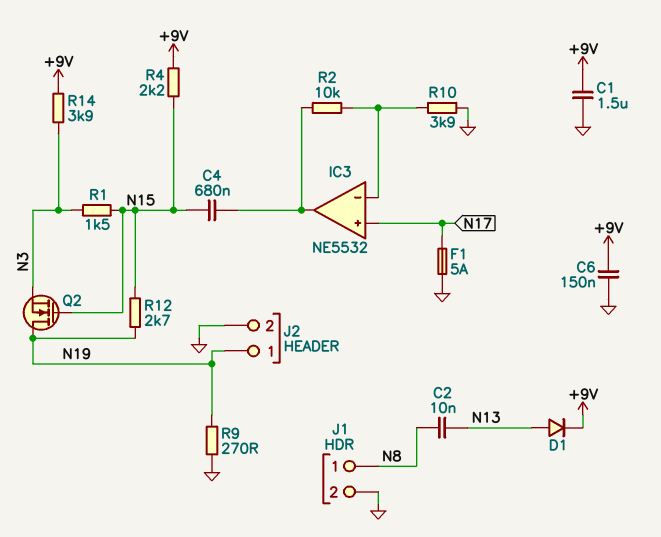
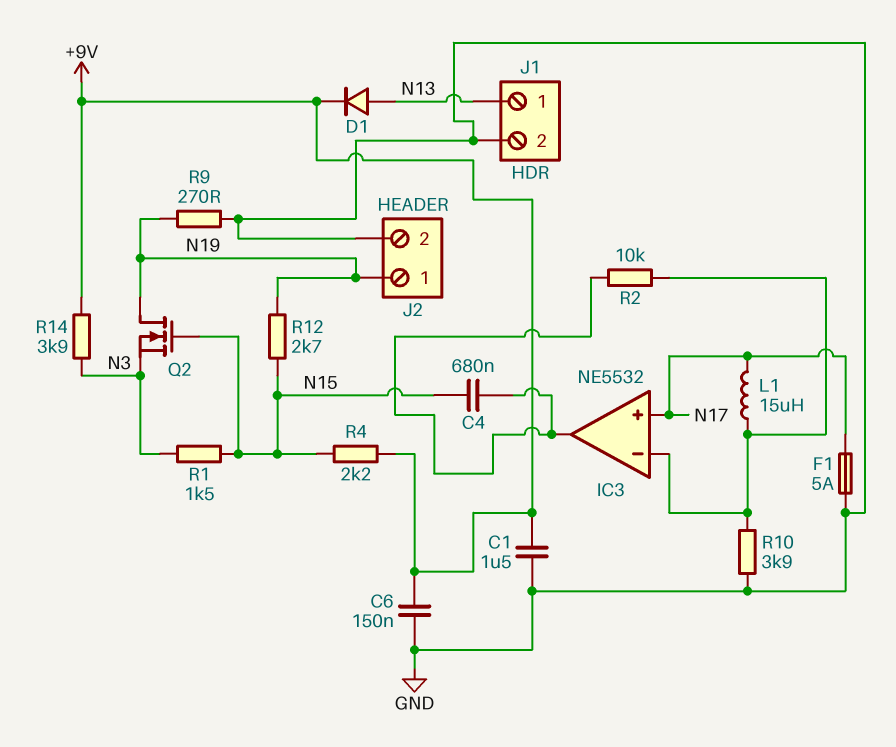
C2: 10nF (N8, N13) -> none
J1 pin 1: N8 -> N13
L1: none -> 15uH (IC3/in-, N17)

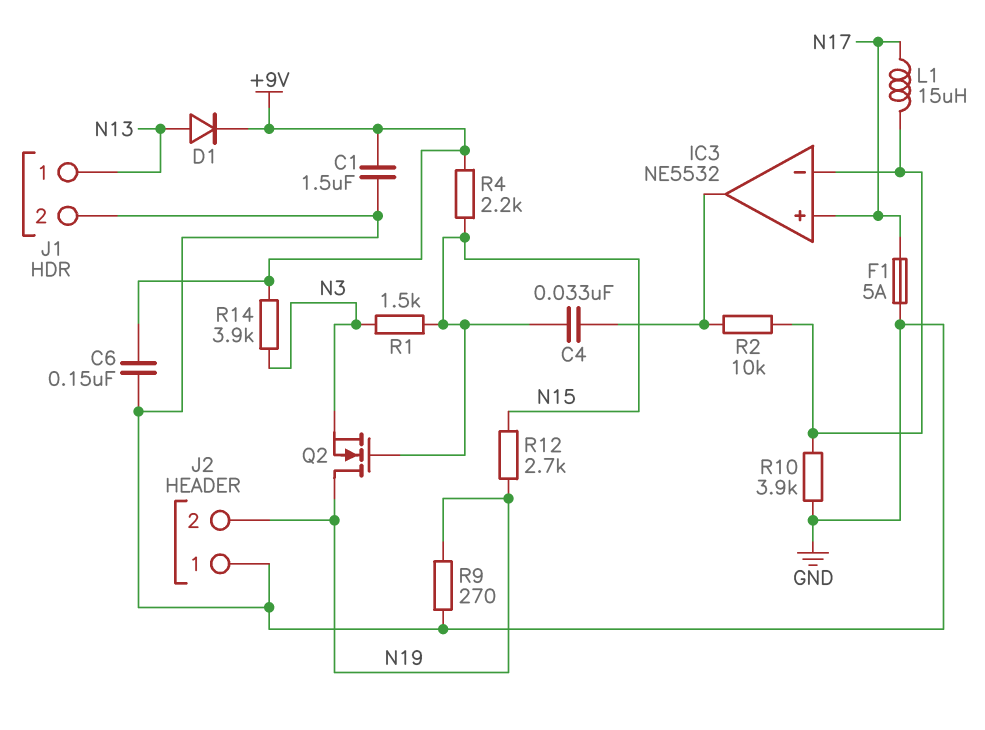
C4: 680nF (IC3/out, N15) -> 33nF (IC3/out, N15)
J2 pin 1: N19 -> GND
J2 pin 2: GND -> N19

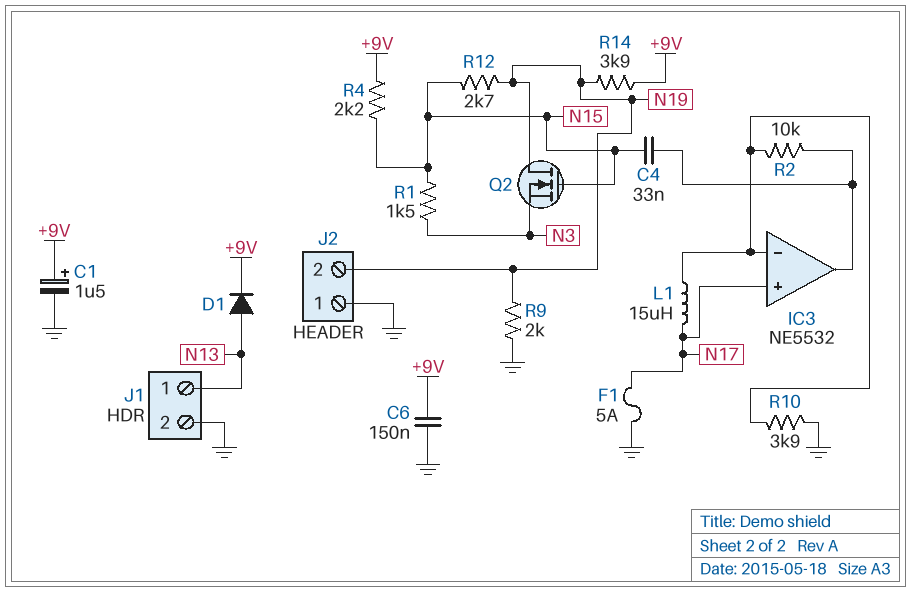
C1: 1.5uF (+9V, GND) -> 1.5uF (plus +9V, minus GND)
R9: 270 (GND, N19) -> 2k (GND, N19)
R14: 3.9k (+9V, N3) -> 3.9k (+9V, N19)

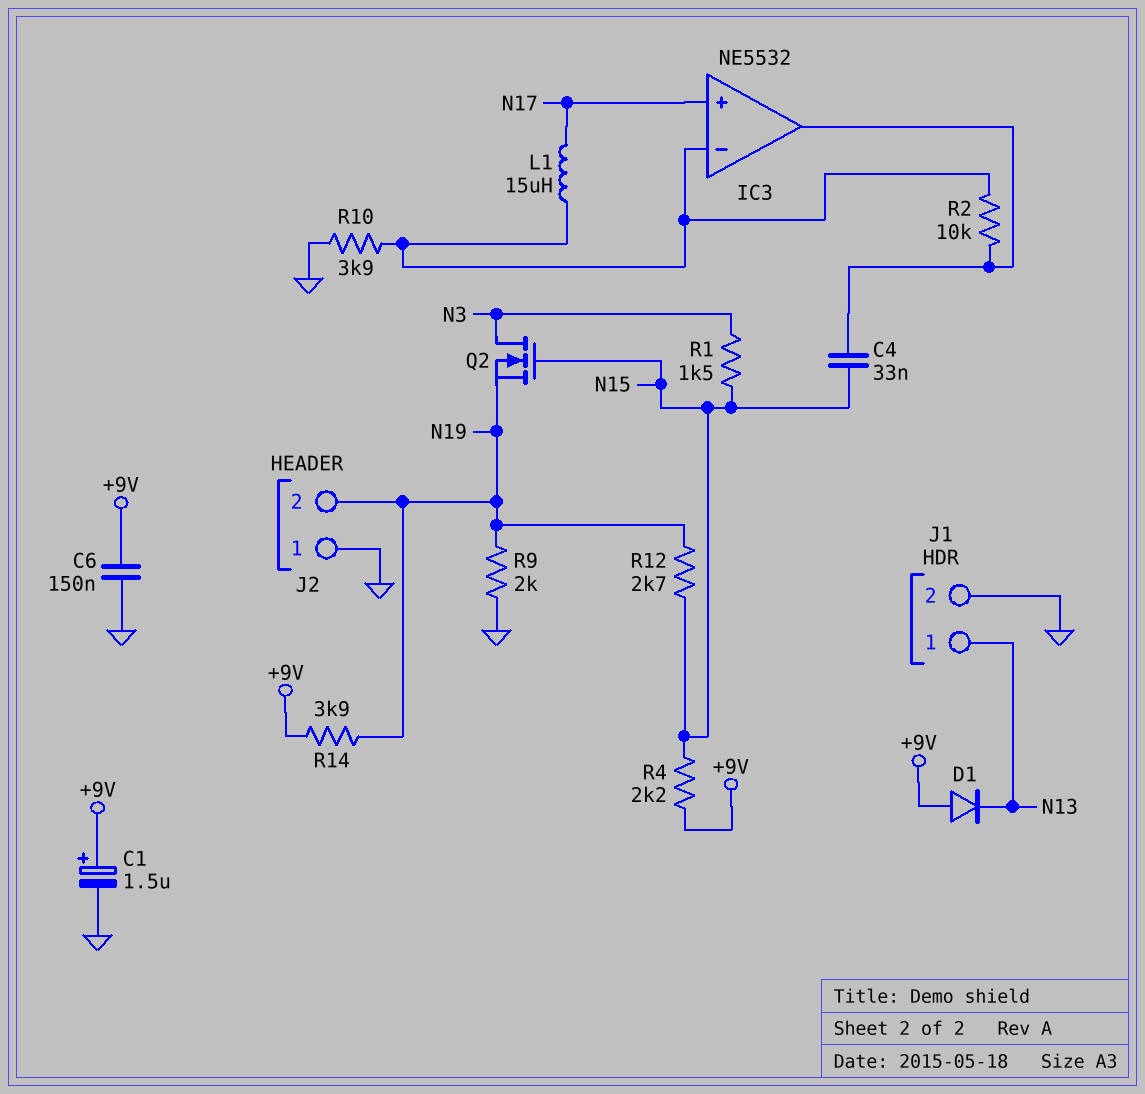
D1: diode (A N13, K +9V) -> diode (A +9V, K N13)
F1: 5A (GND, N17) -> none
Q2: NMOS (G N15, D N19, S N3) -> NMOS (G N15, D N3, S N19)

